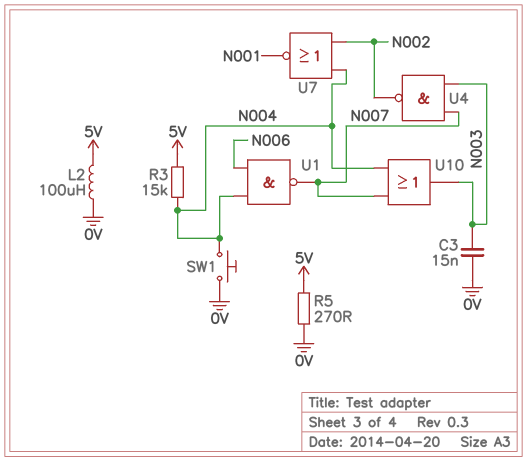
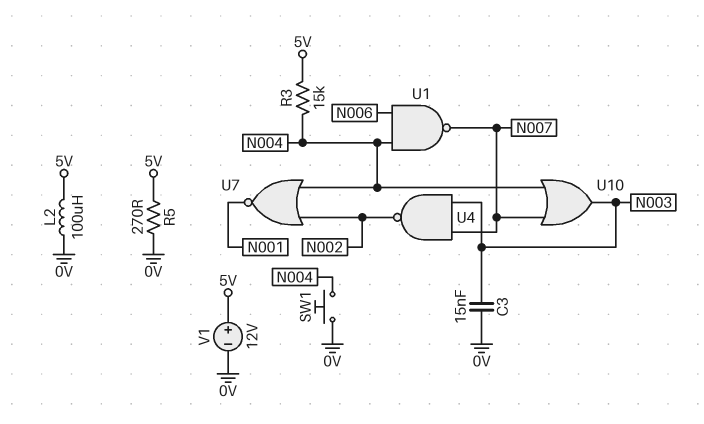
V1: none -> 12V (plus 5V, minus 0V)

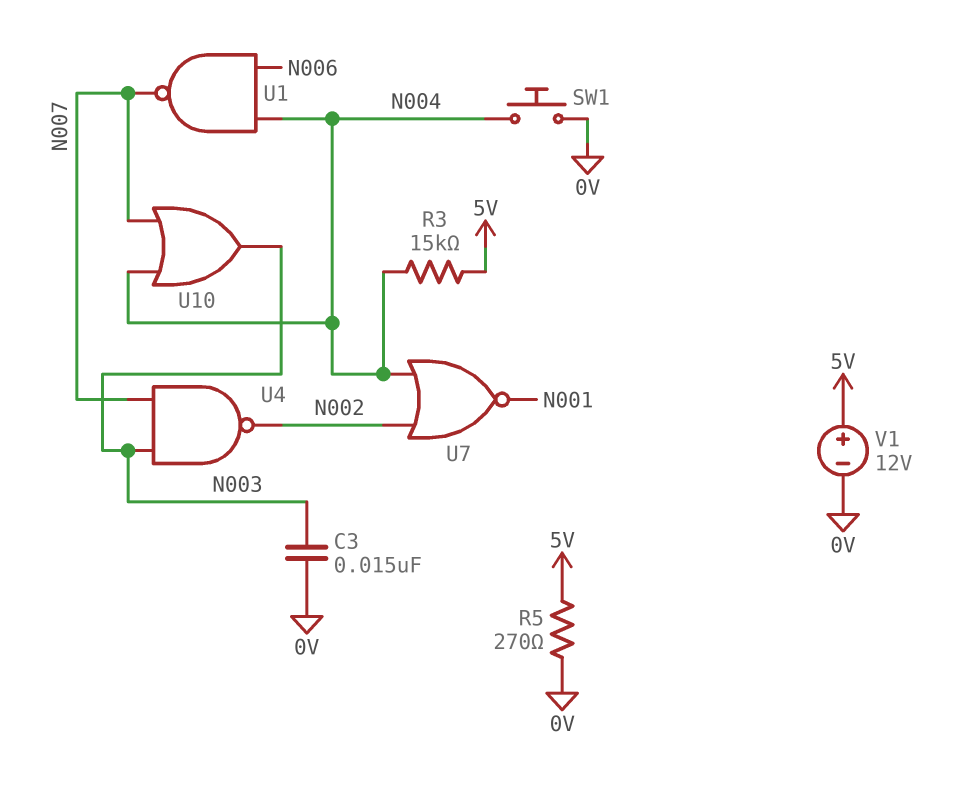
L2: 100uH (0V, 5V) -> none

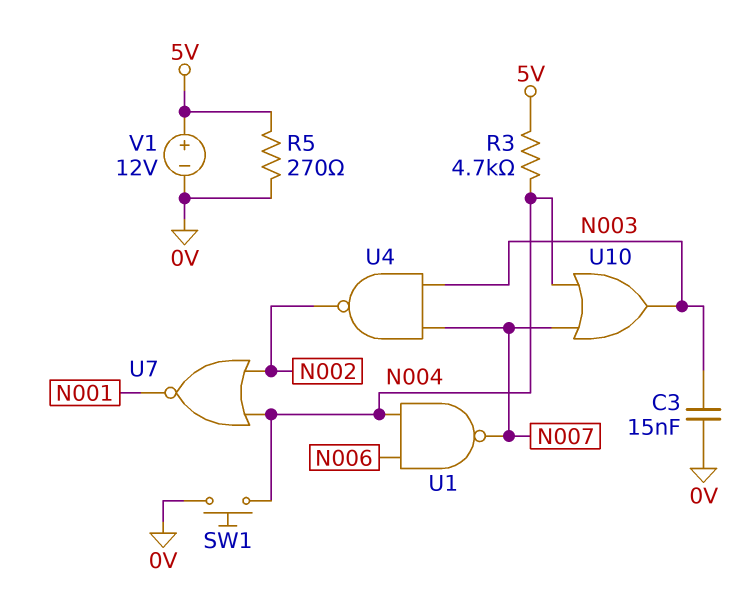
R3: 15k (5V, N004) -> 4.7k (5V, N004)

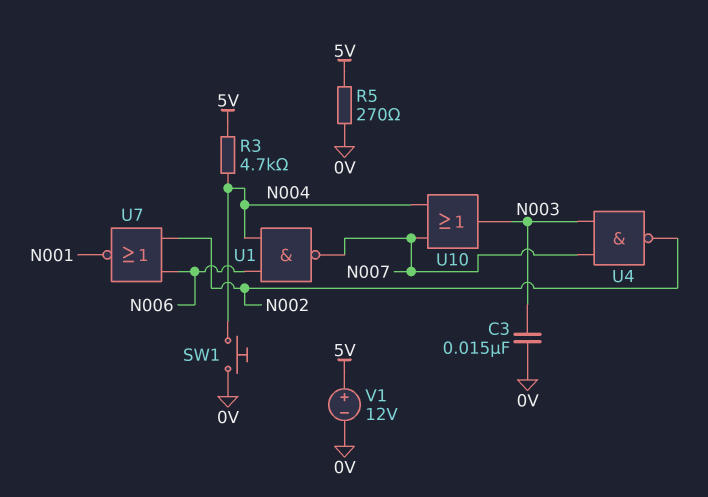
U7: NOR (in N002, in N004, out N001) -> NOR (in N002, in N006, out N001)

